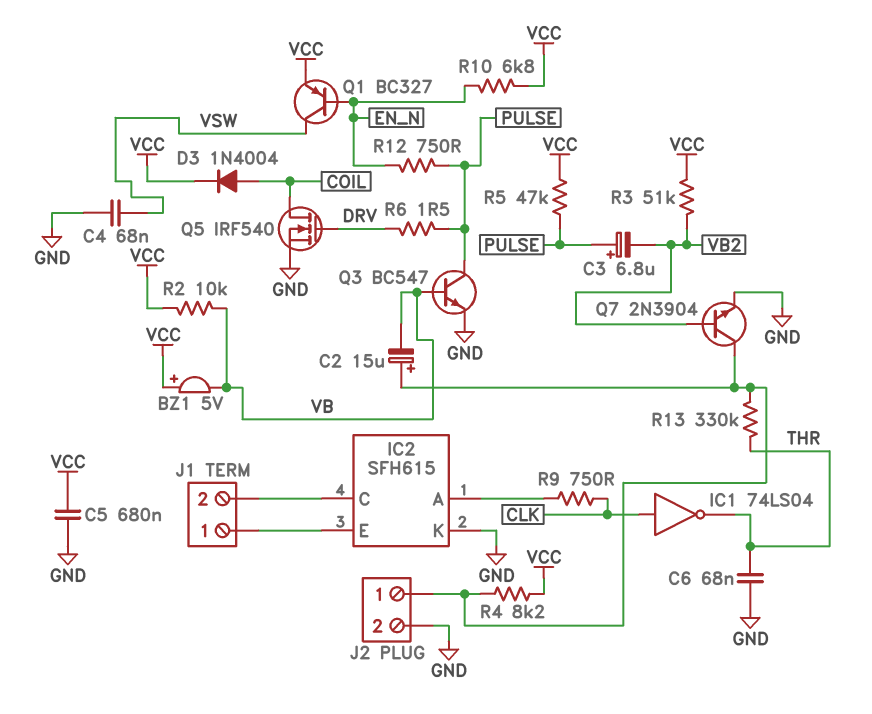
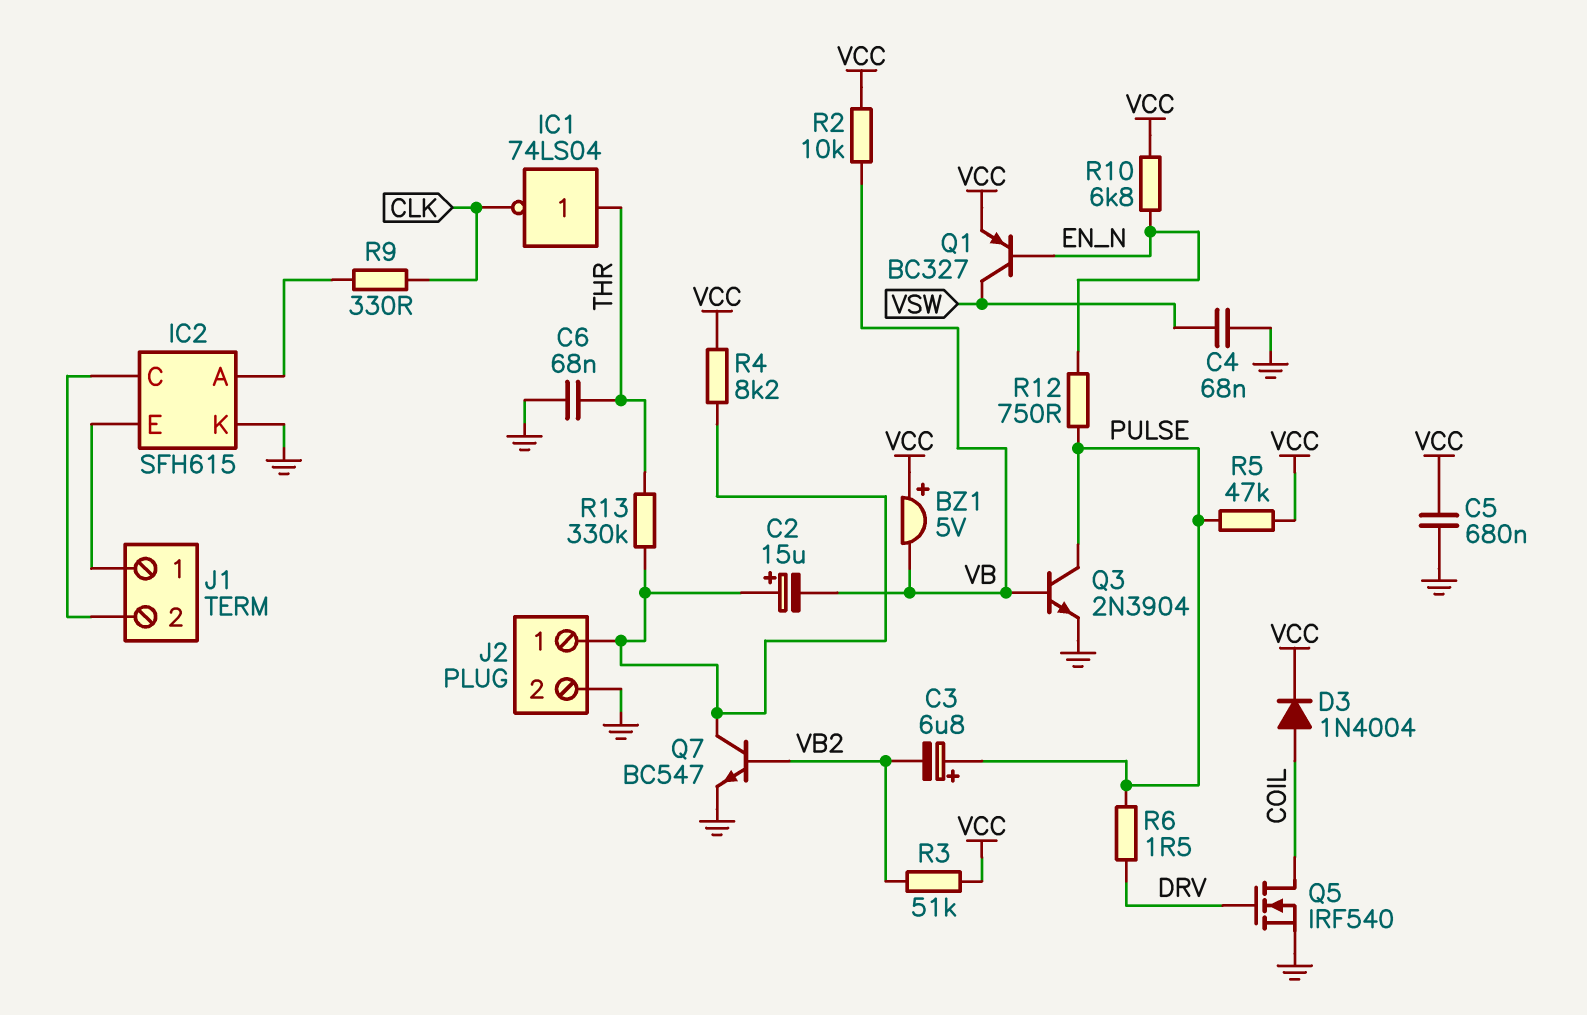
IC1: NOT 74LS04 (in CLK, out THR) -> NOT 74LS04 (in THR, out CLK)
Q3: NPN BC547 (B VB, C PULSE, E GND) -> NPN 2N3904 (B VB, C PULSE, E GND)
Q7: NPN 2N3904 (B VB2, C J2/1, E GND) -> NPN BC547 (B VB2, C J2/1, E GND)
R9: 750 (CLK, IC2/A) -> 330 (CLK, IC2/A)

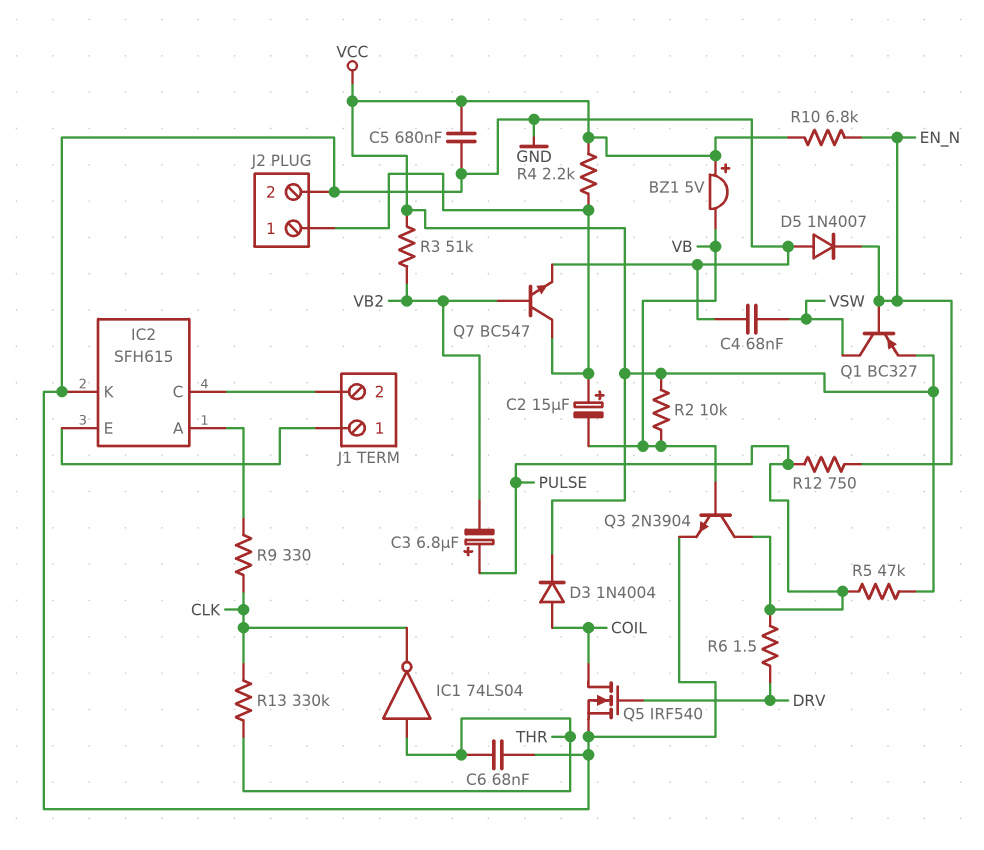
D5: none -> diode 1N4007 (A GND, K EN_N)
R4: 8.2k (J2/1, VCC) -> 2.2k (J2/1, VCC)
R13: 330k (J2/1, THR) -> 330k (CLK, THR)

